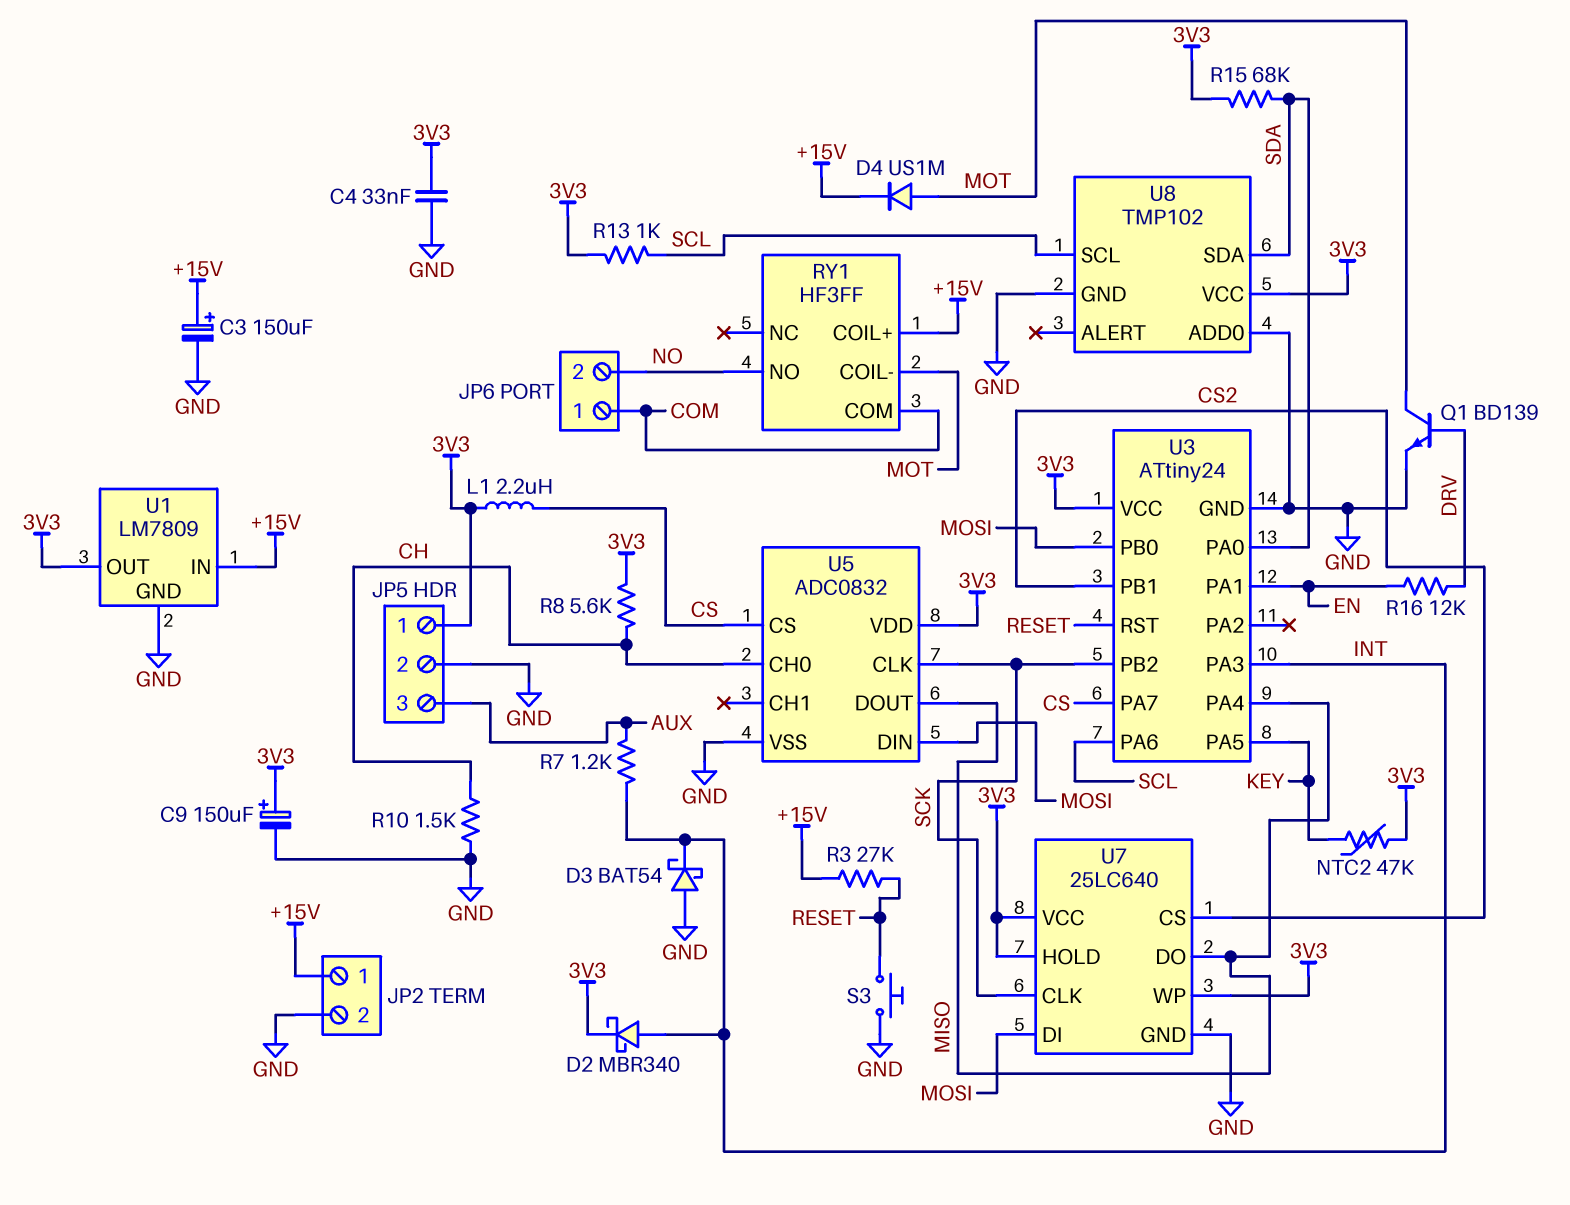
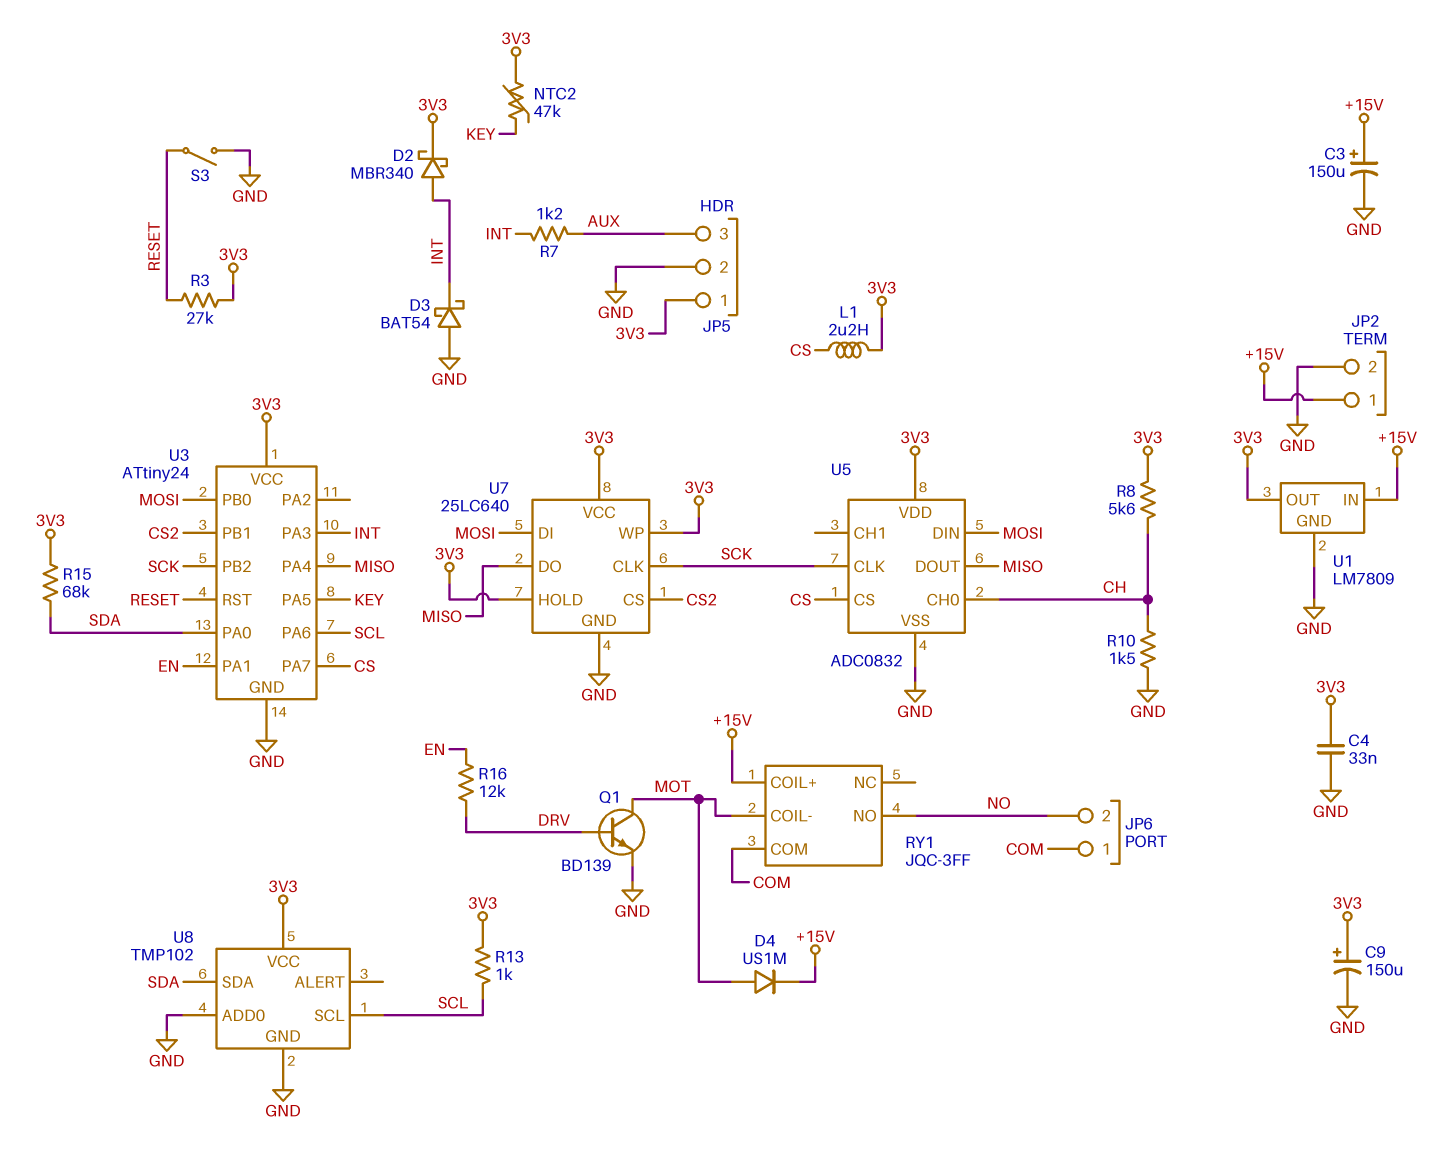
R3: 27k (+15V, RESET) -> 27k (3V3, RESET)
RY1: HF3FF -> JQC-3FF
S3: button (GND, RESET) -> switch (GND, RESET)

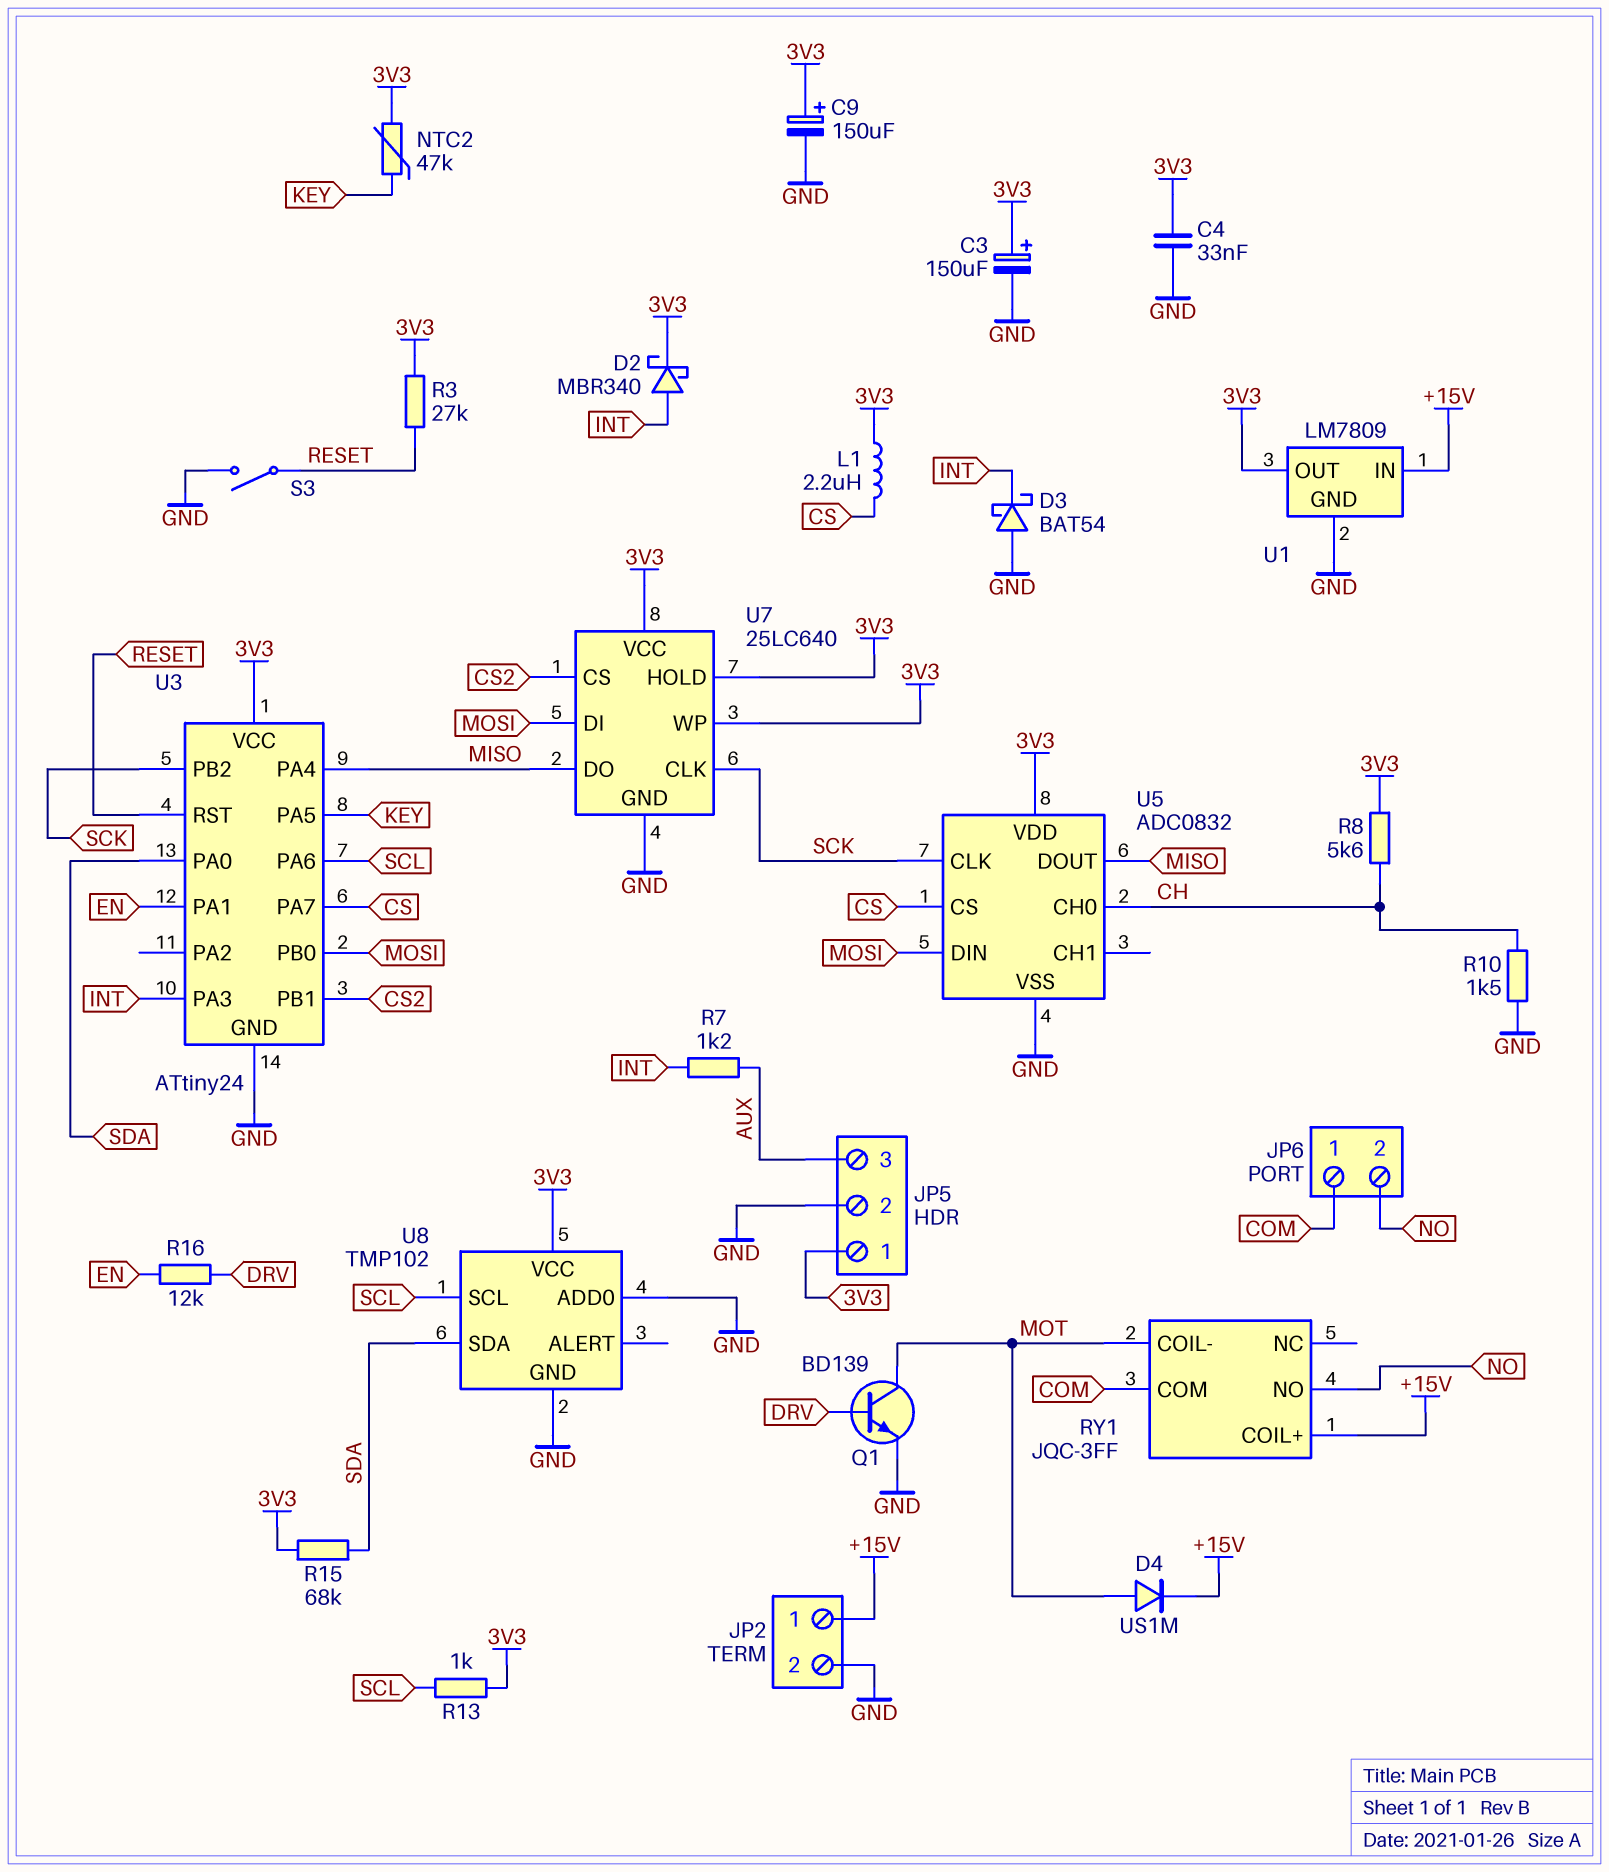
C3: 150uF (plus +15V, minus GND) -> 150uF (plus 3V3, minus GND)

